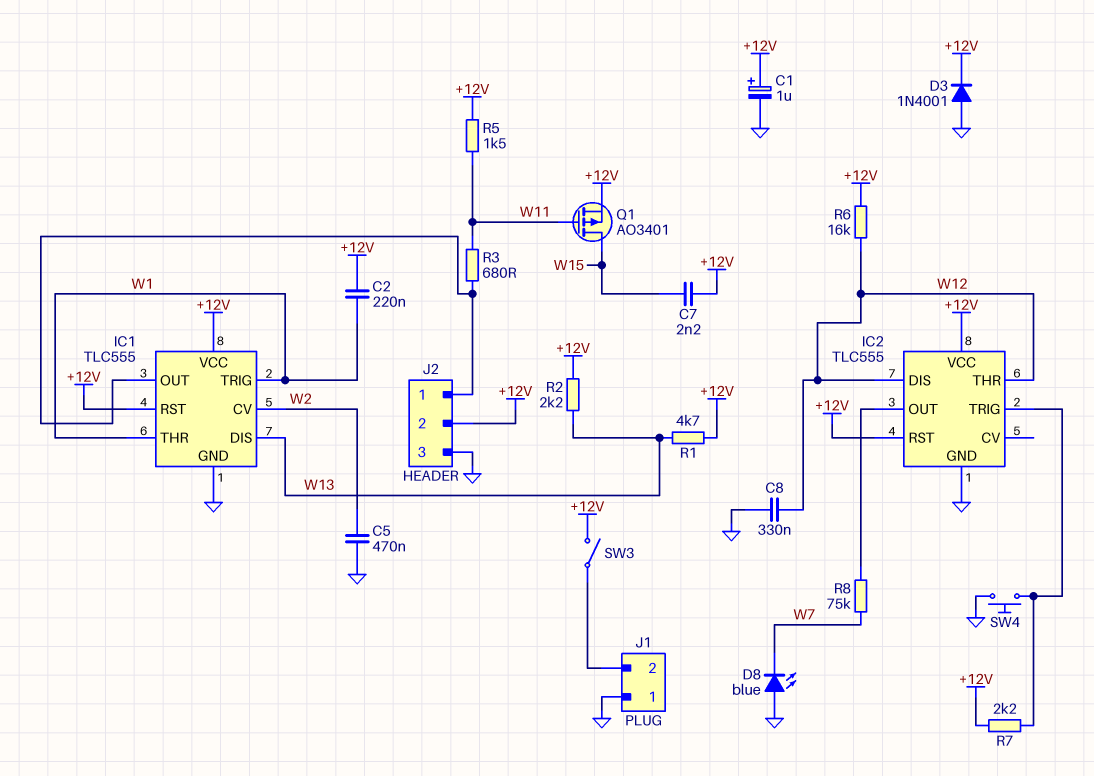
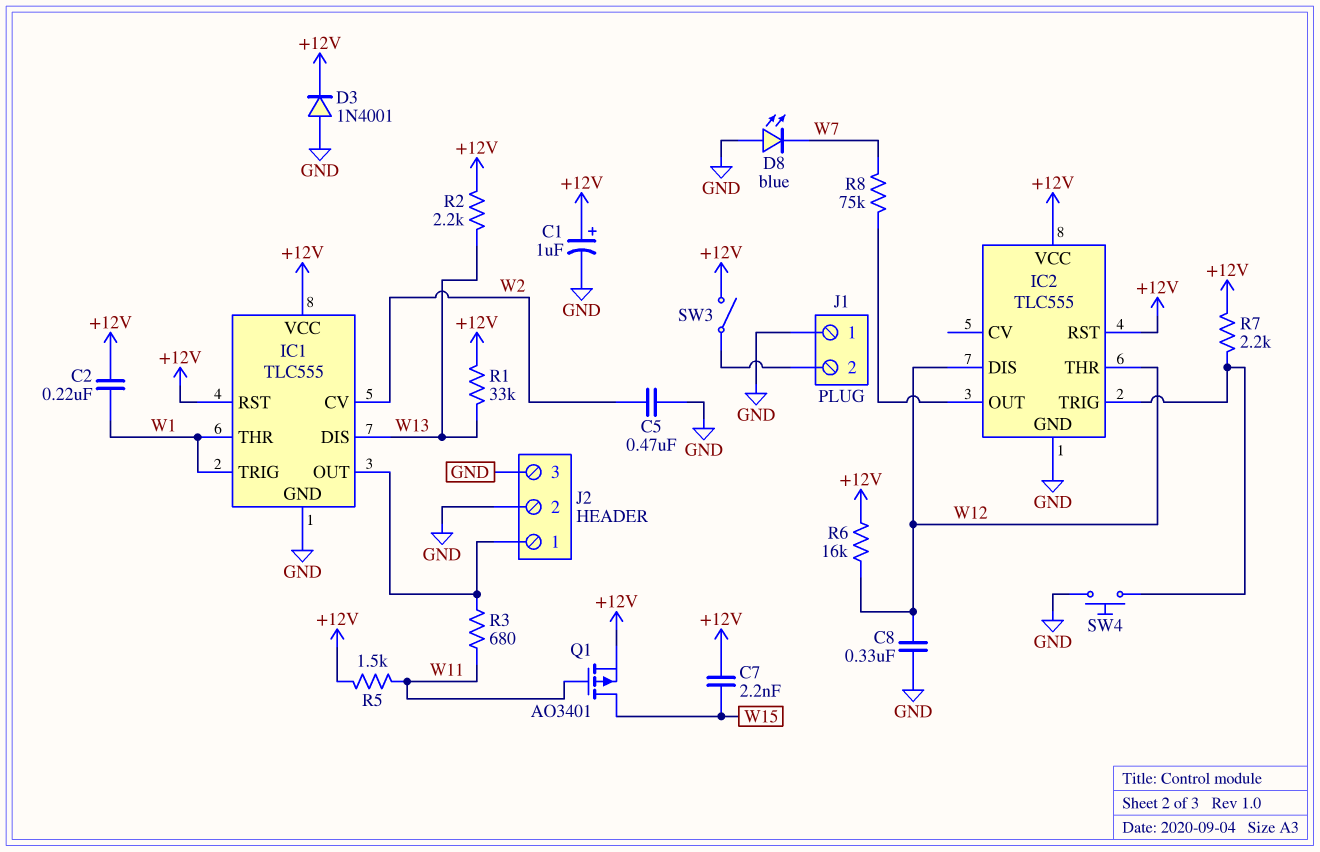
J2 pin 2: +12V -> GND
R1: 4.7k (+12V, W13) -> 33k (+12V, W13)

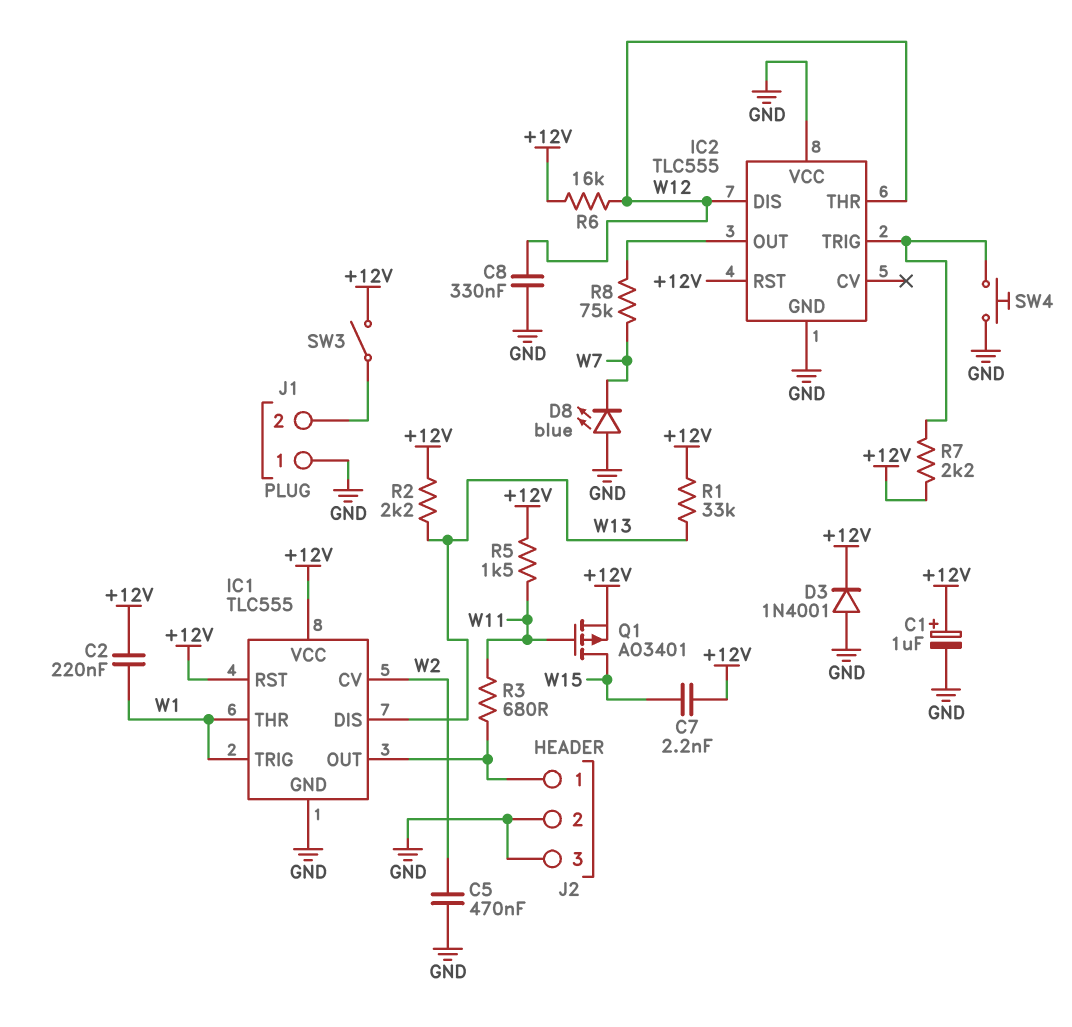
IC2 pin VCC: +12V -> GND

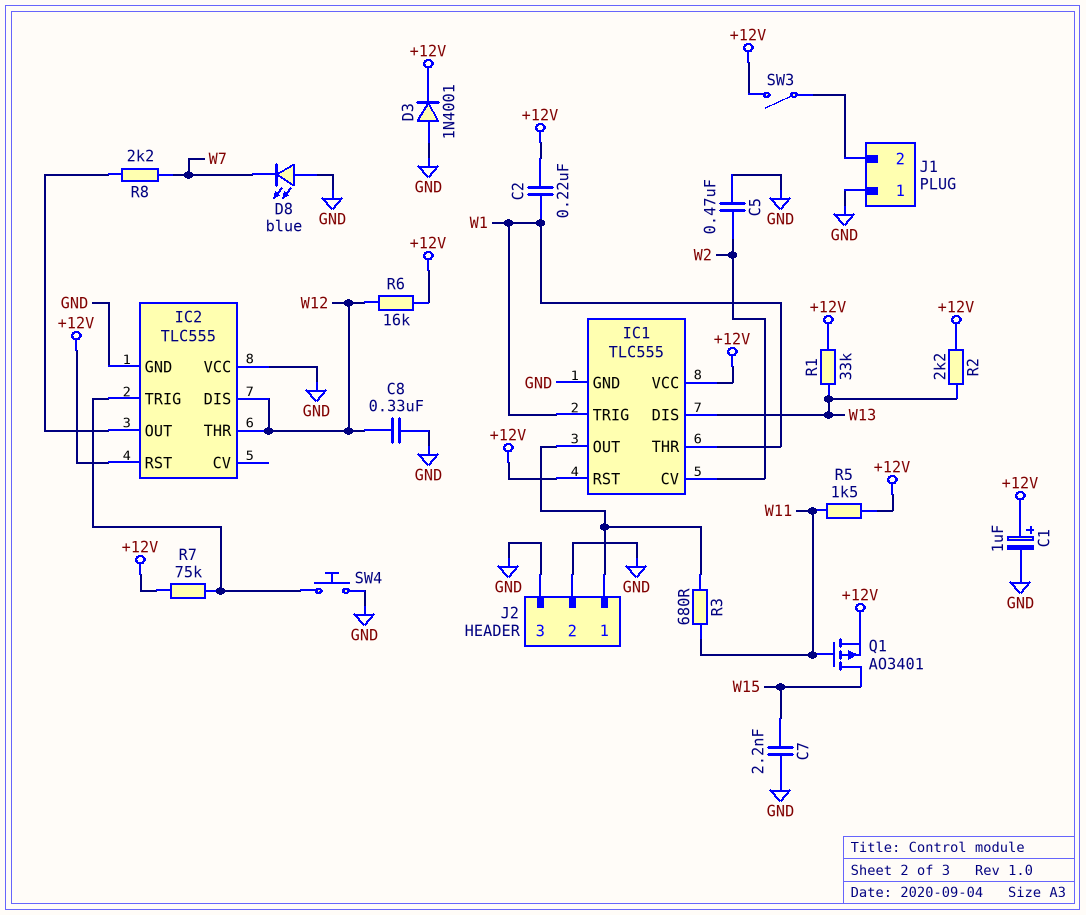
C7: 2.2nF (+12V, W15) -> 2.2nF (GND, W15)
R7: 2.2k (+12V, IC2/TRIG) -> 75k (+12V, IC2/TRIG)
R8: 75k (IC2/OUT, W7) -> 2.2k (IC2/OUT, W7)

